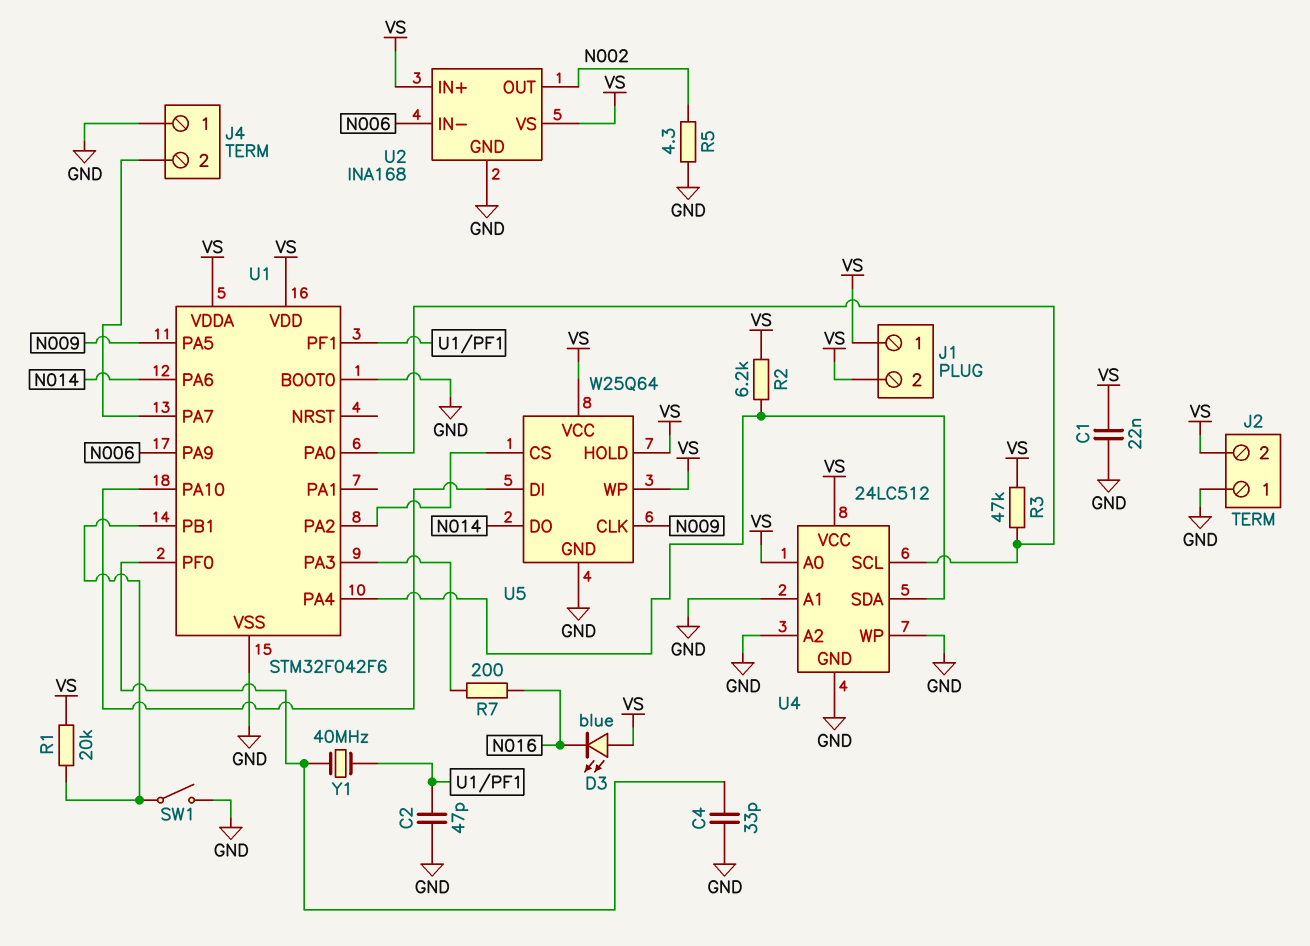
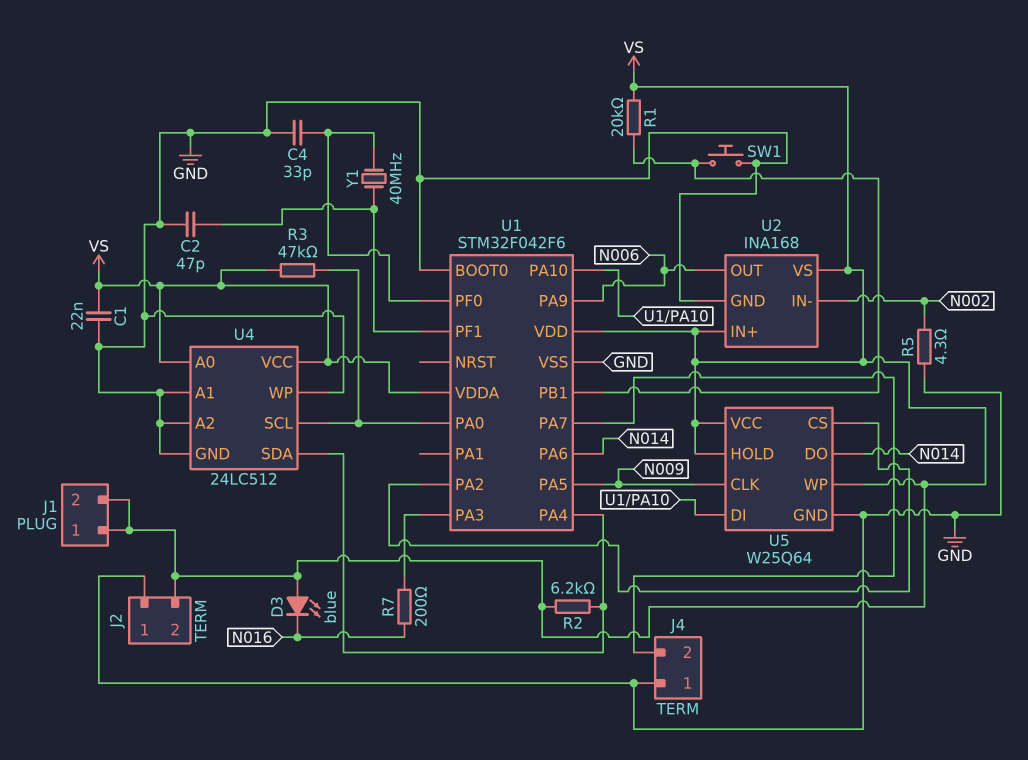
SW1: switch (GND, U1/PB1) -> button (GND, U1/PB1)
U2 pin IN-: N006 -> N002
U2 pin OUT: N002 -> N006

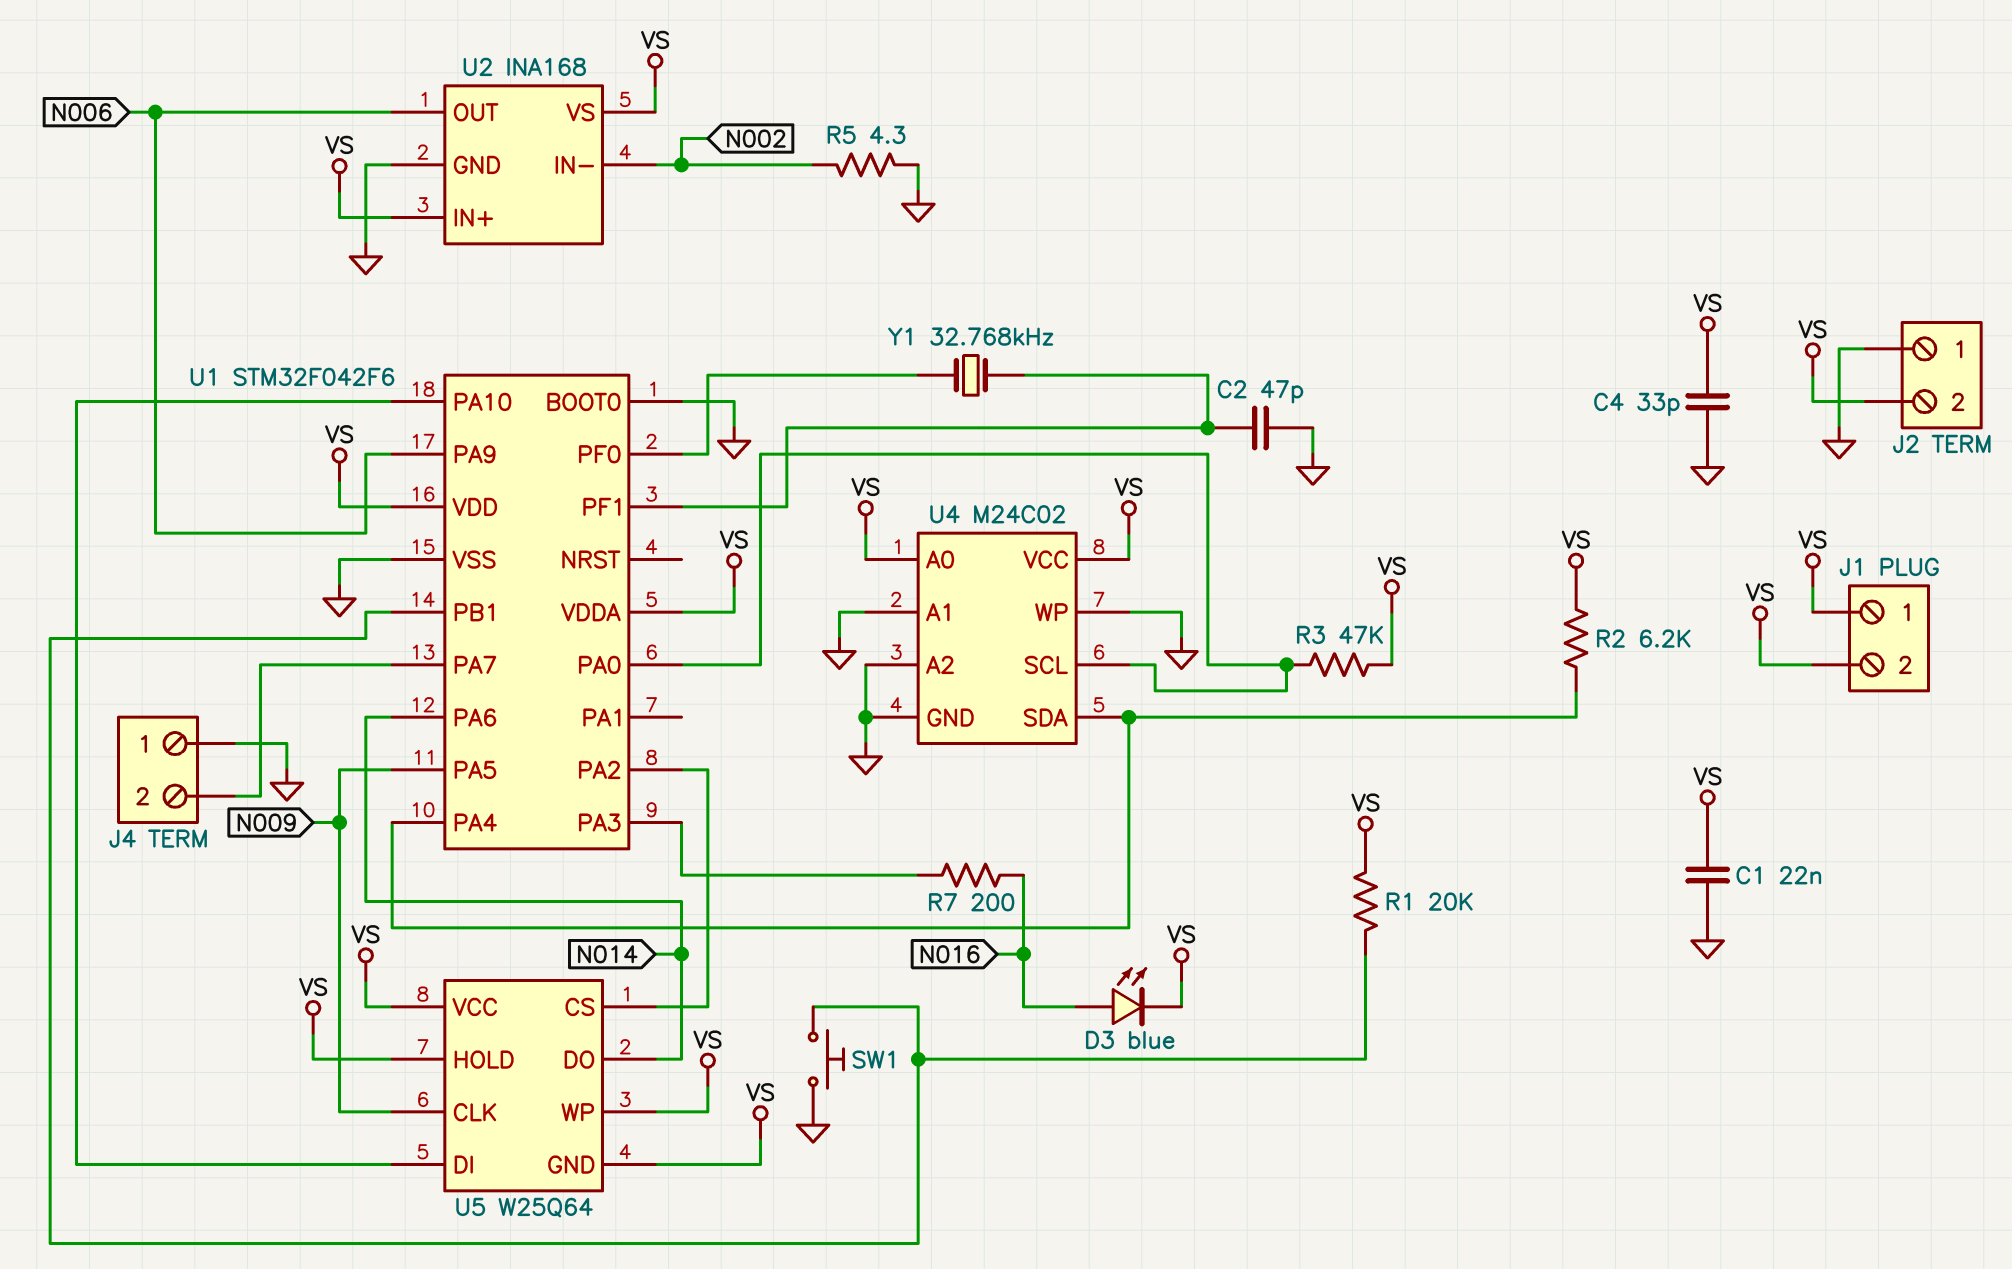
C4: 33pF (GND, U1/PF0) -> 33pF (GND, VS)
D3: LED blue (A VS, K N016) -> LED blue (A N016, K VS)
U4: 24LC512 -> M24C02
U5 pin GND: GND -> VS
Y1: 40MHz (U1/PF0, U1/PF1) -> 32.768kHz (U1/PF0, U1/PF1)

